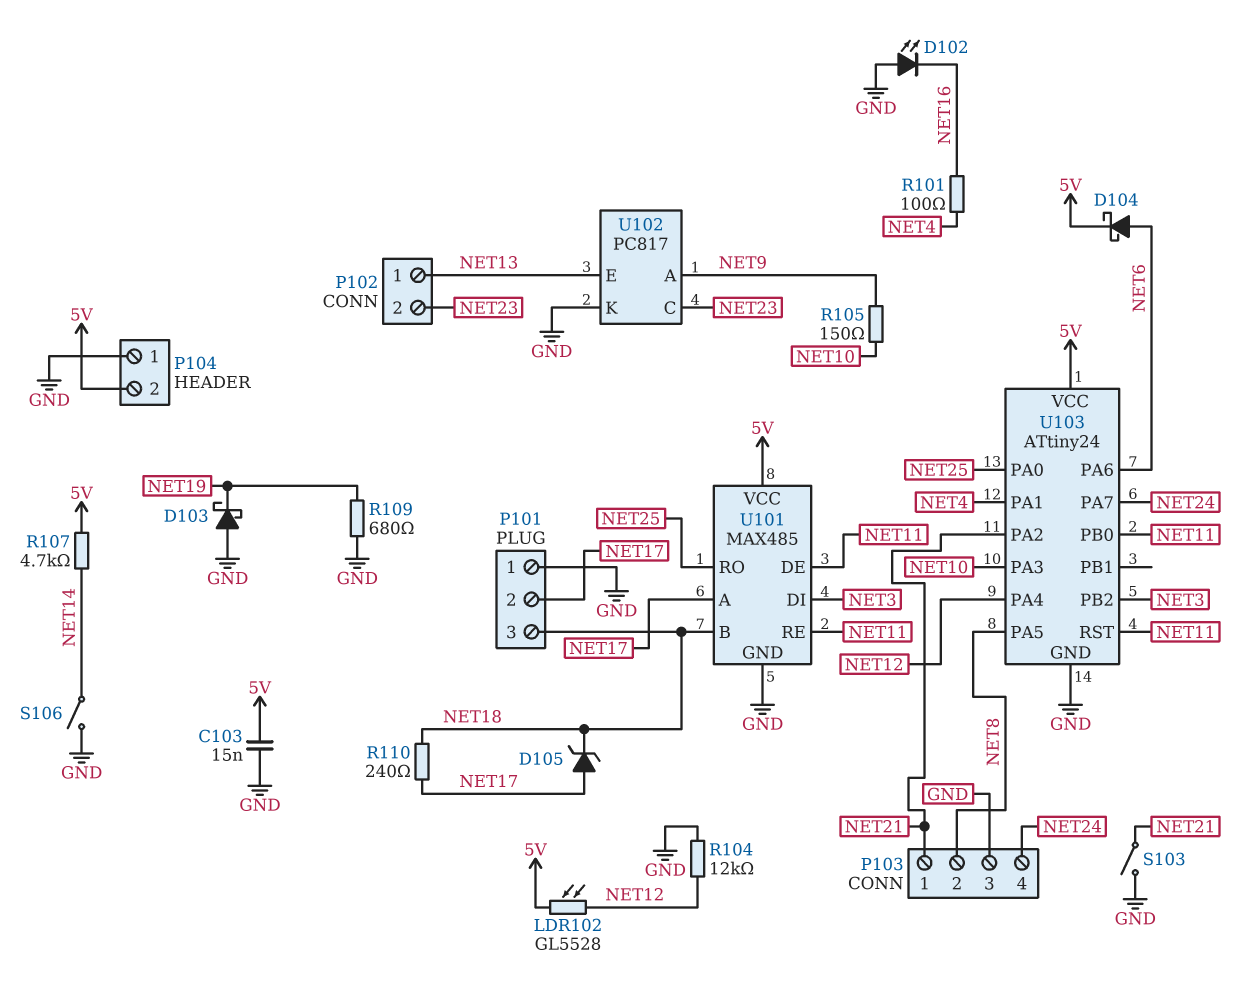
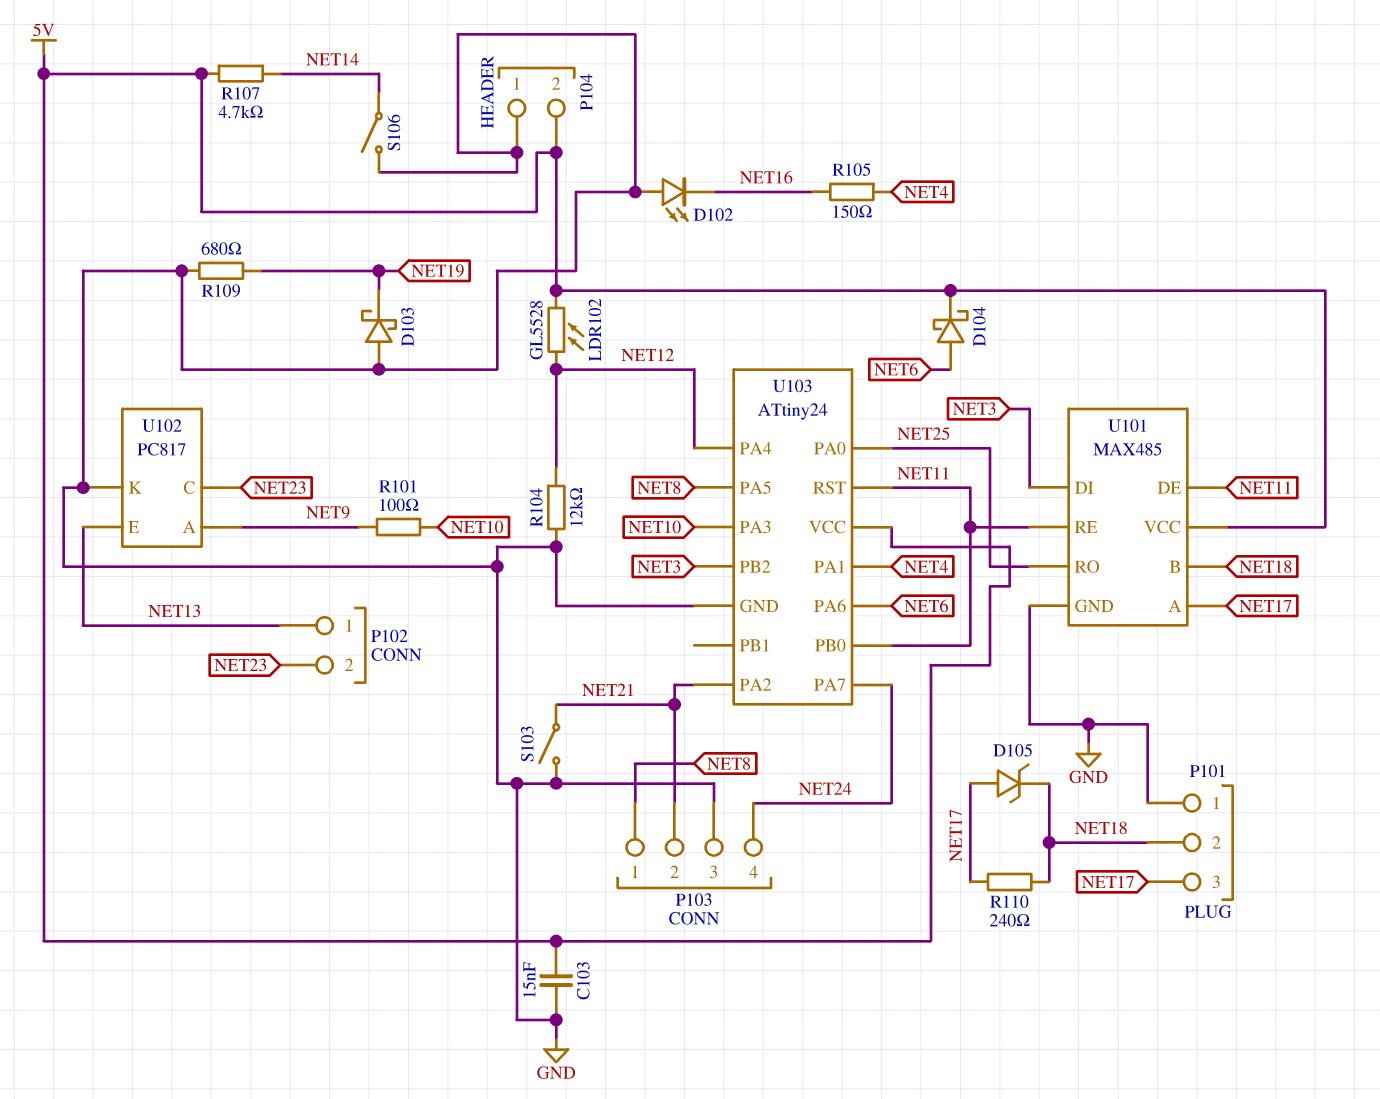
P101 pin 2: NET17 -> NET18
P101 pin 3: NET18 -> NET17
P103 pin 1: NET21 -> NET8
P103 pin 2: NET8 -> NET21
R101: 100 (NET4, NET16) -> 100 (NET9, NET10)
R105: 150 (NET9, NET10) -> 150 (NET4, NET16)

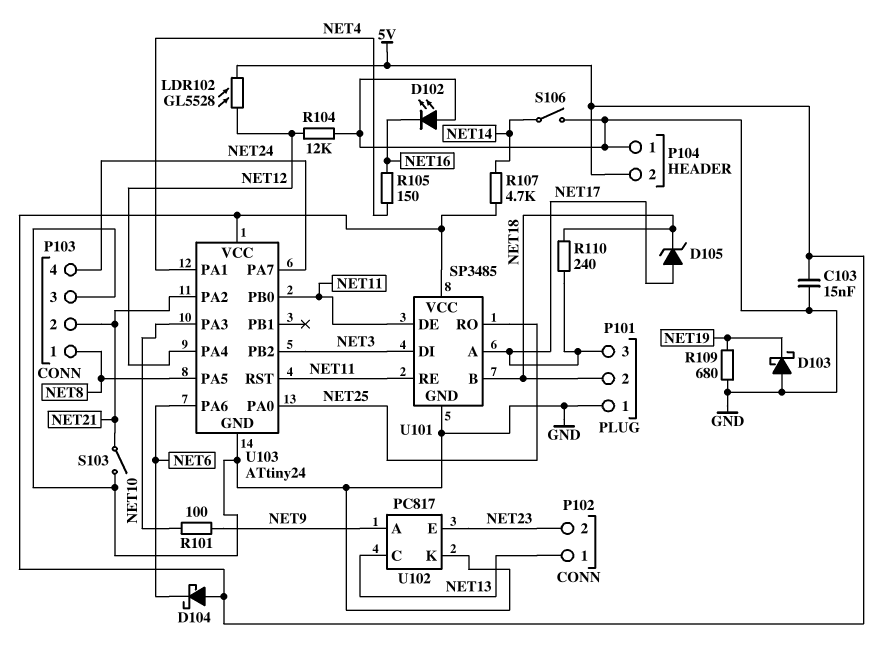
D104: schottky (A NET6, K 5V) -> schottky (A 5V, K NET6)
U101: MAX485 -> SP3485
U102 pin C: NET23 -> NET13
U102 pin E: NET13 -> NET23

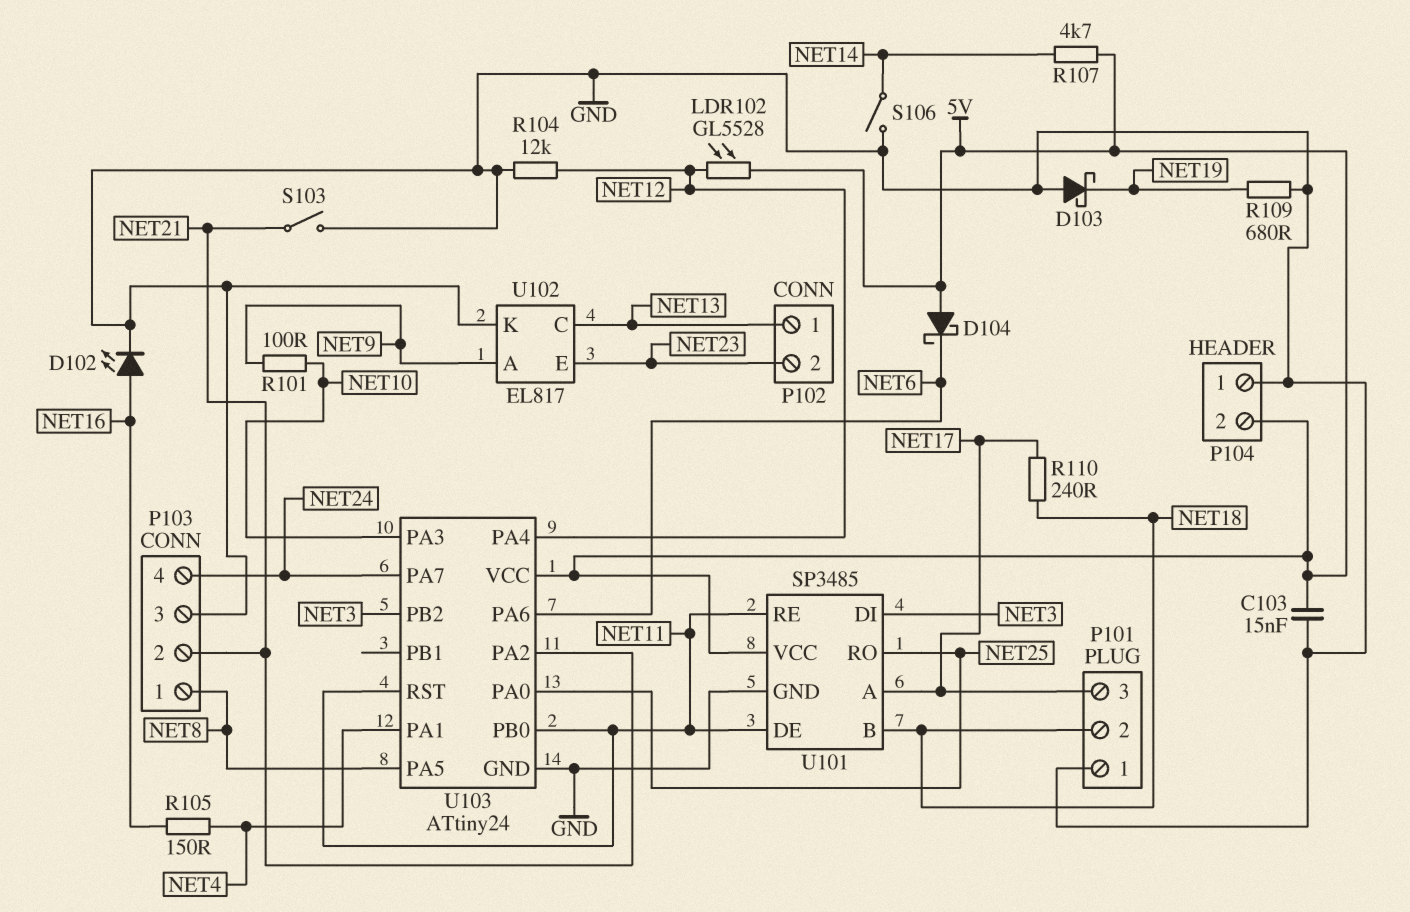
D102: LED (A GND, K NET16) -> LED (A NET16, K GND)
D105: zener (A NET17, K NET18) -> none
U102: PC817 -> EL817

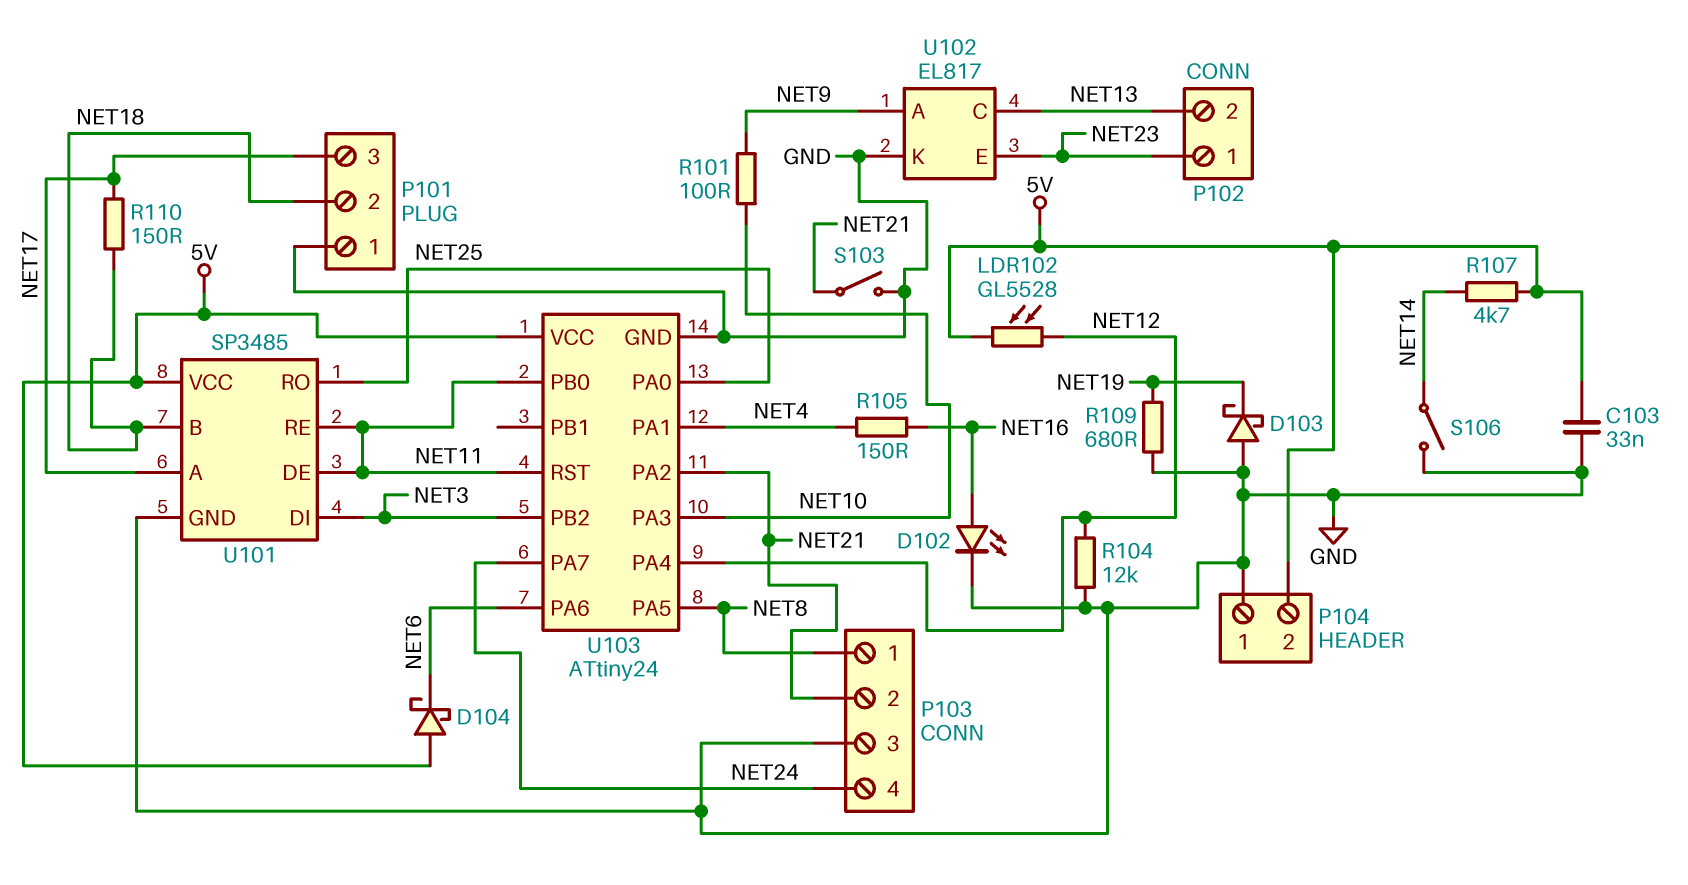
C103: 15nF (5V, GND) -> 33nF (5V, GND)
P102 pin 1: NET13 -> NET23
P102 pin 2: NET23 -> NET13
R110: 240 (NET17, NET18) -> 150 (NET17, NET18)

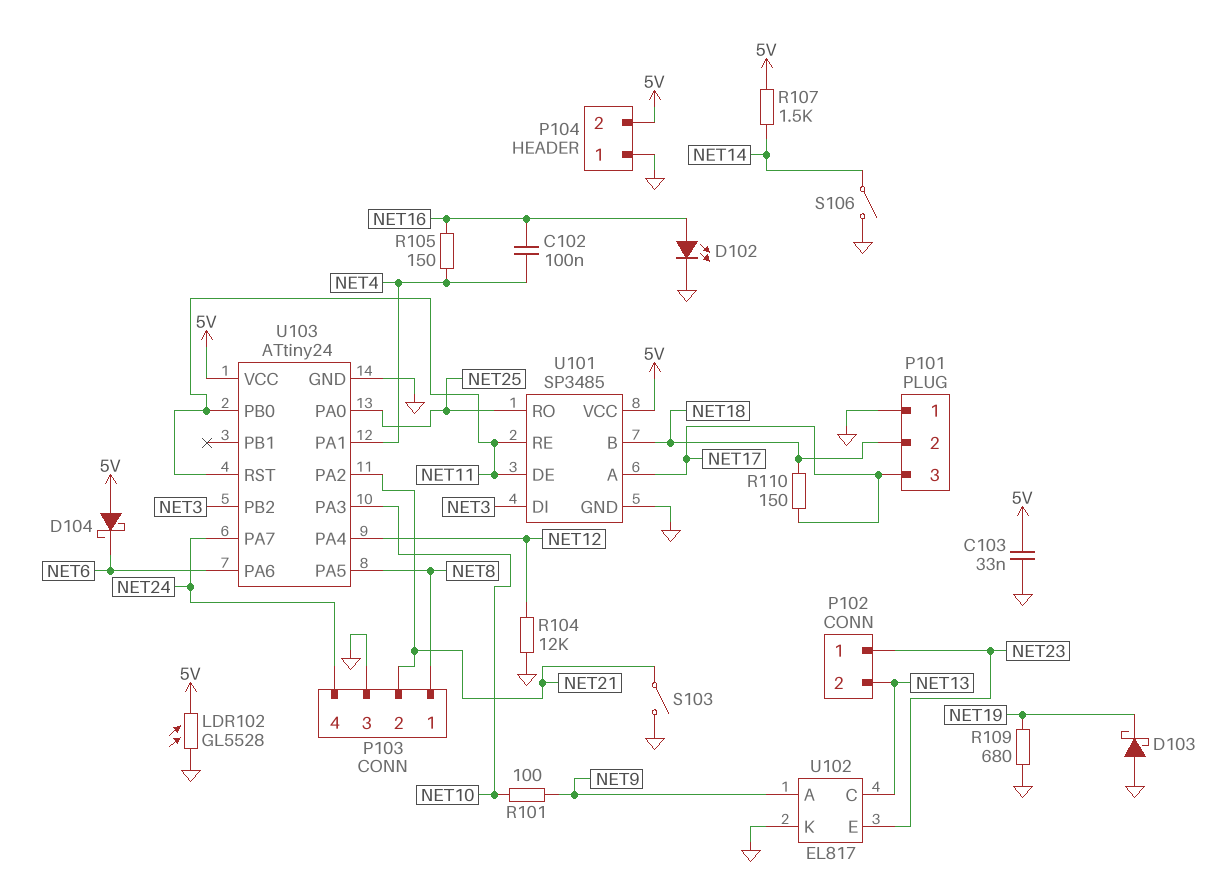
C102: none -> 100nF (NET4, NET16)
LDR102: GL5528 (5V, NET12) -> GL5528 (5V, GND)
R107: 4.7k (5V, NET14) -> 1.5k (5V, NET14)

